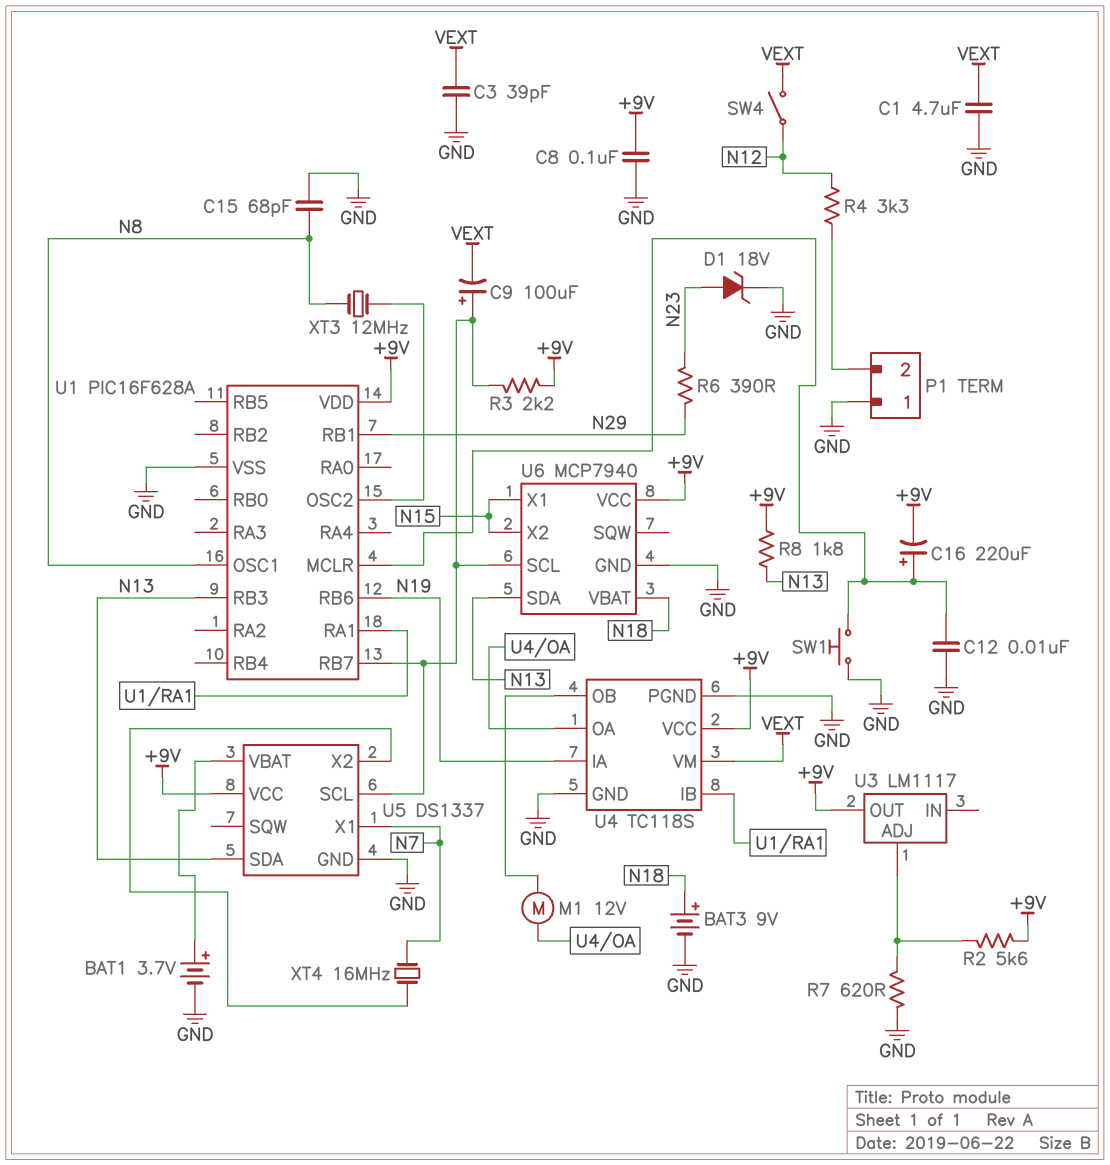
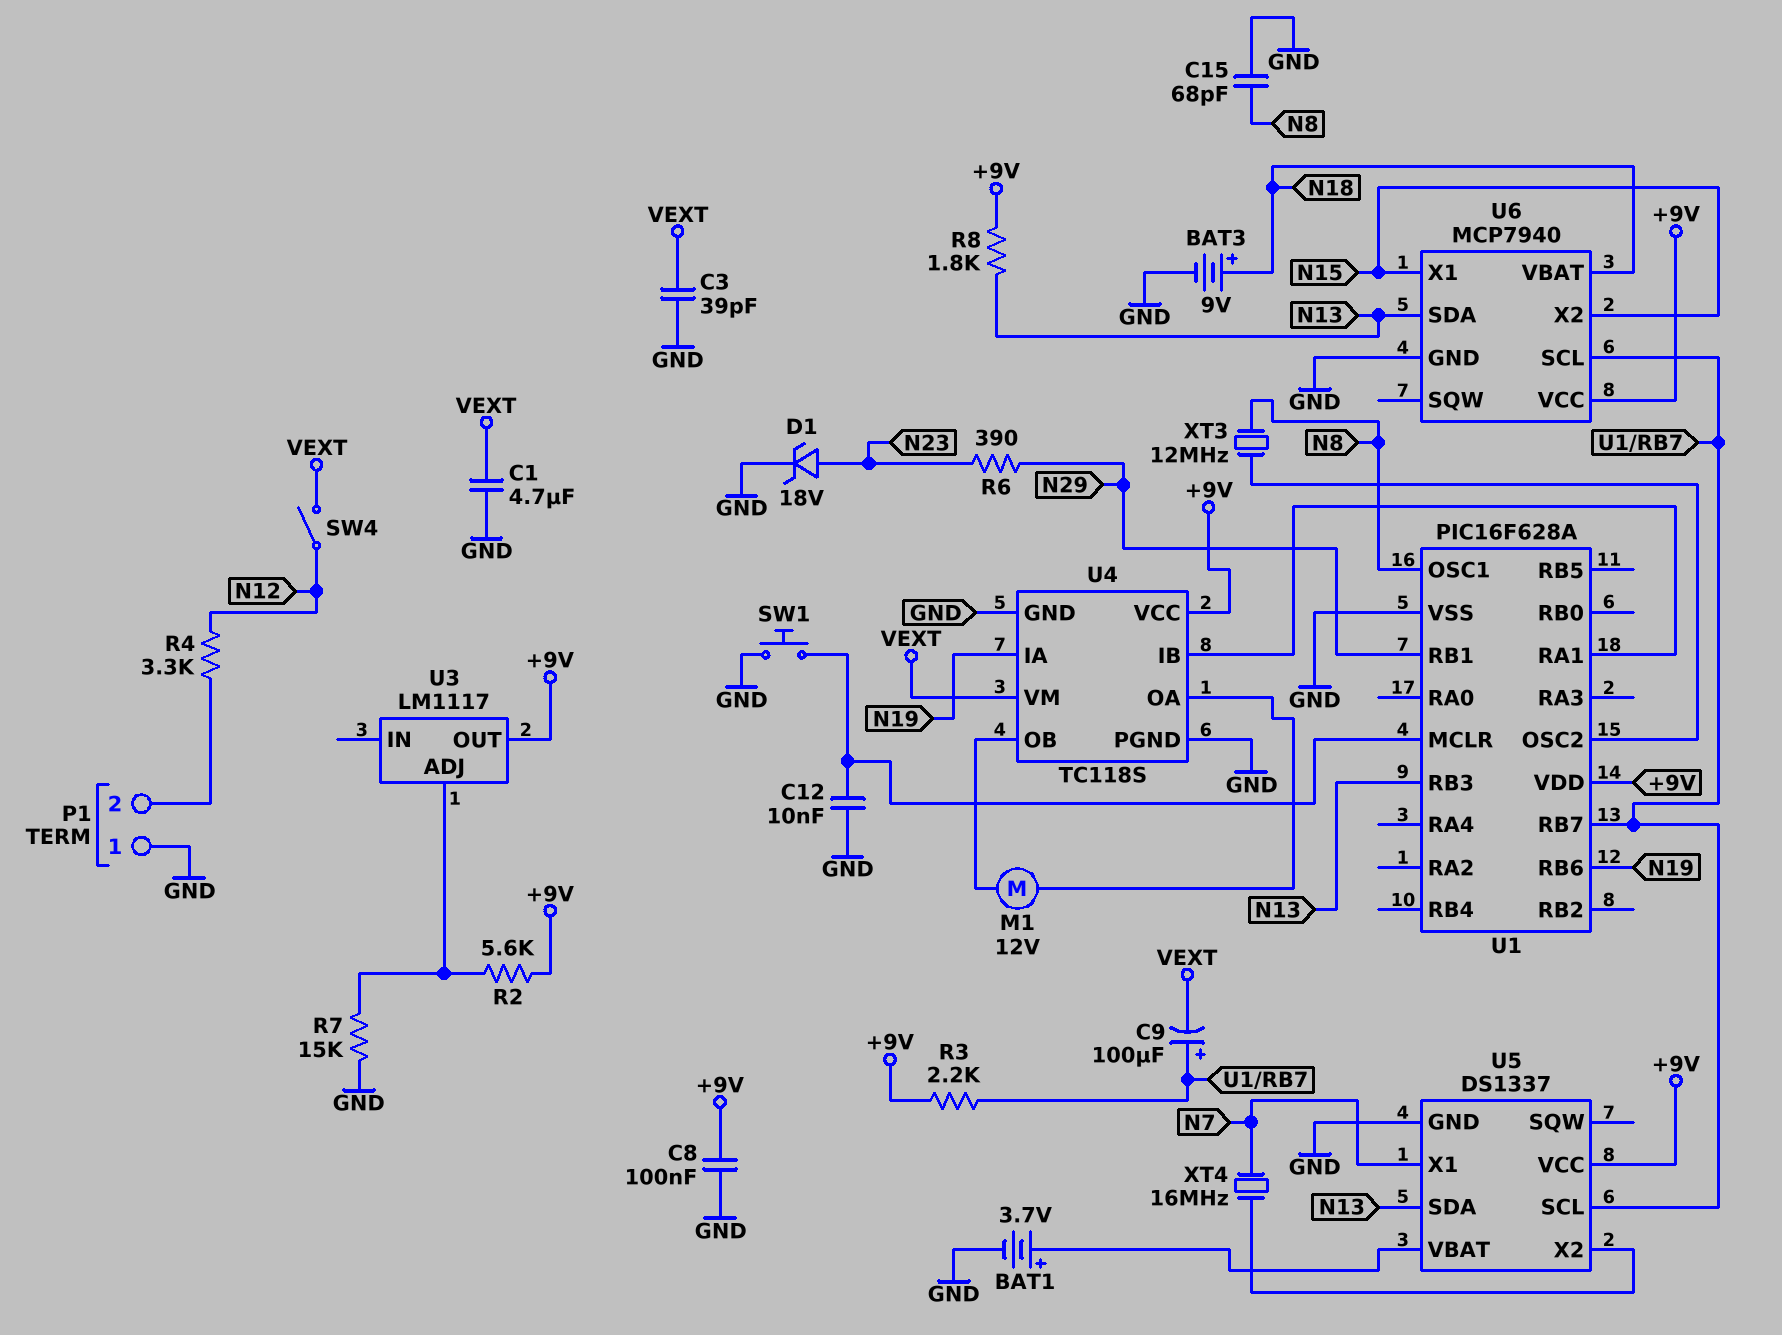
C16: 220uF (plus U1/MCLR, minus +9V) -> none
R7: 620 (GND, U3/ADJ) -> 15k (GND, U3/ADJ)

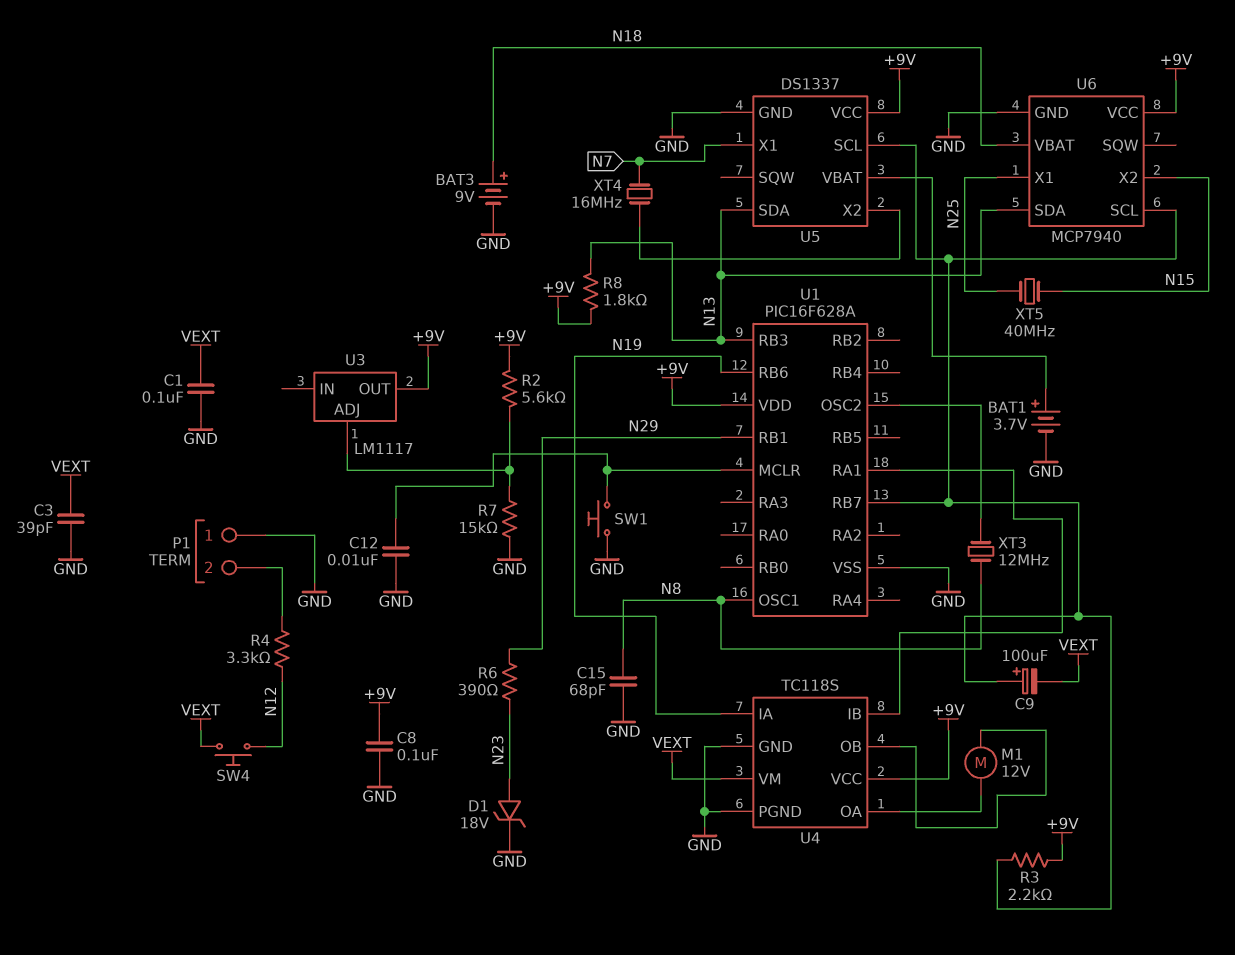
C1: 4.7uF (GND, VEXT) -> 100nF (GND, VEXT)
SW4: switch (N12, VEXT) -> button (N12, VEXT)
U6 pin X1: N15 -> N25
XT5: none -> 40MHz (N15, N25)

